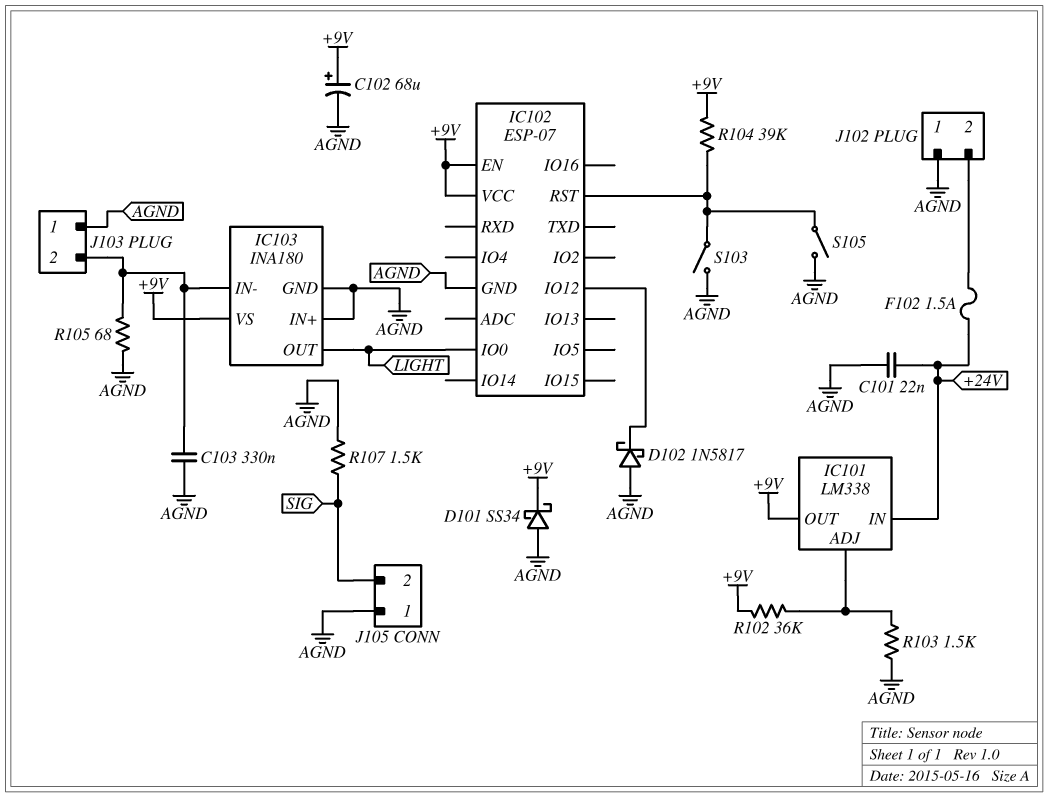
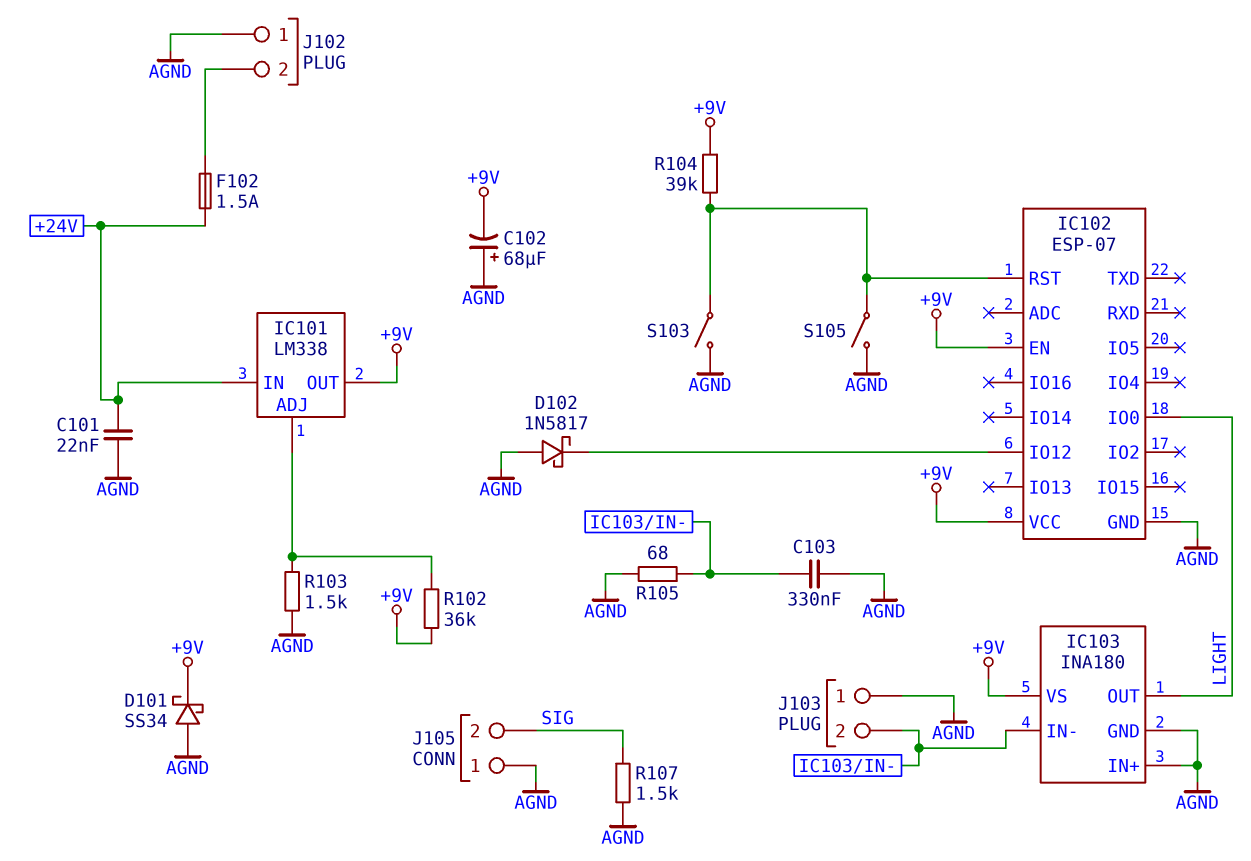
C102: 68uF (plus +9V, minus AGND) -> 68uF (plus AGND, minus +9V)

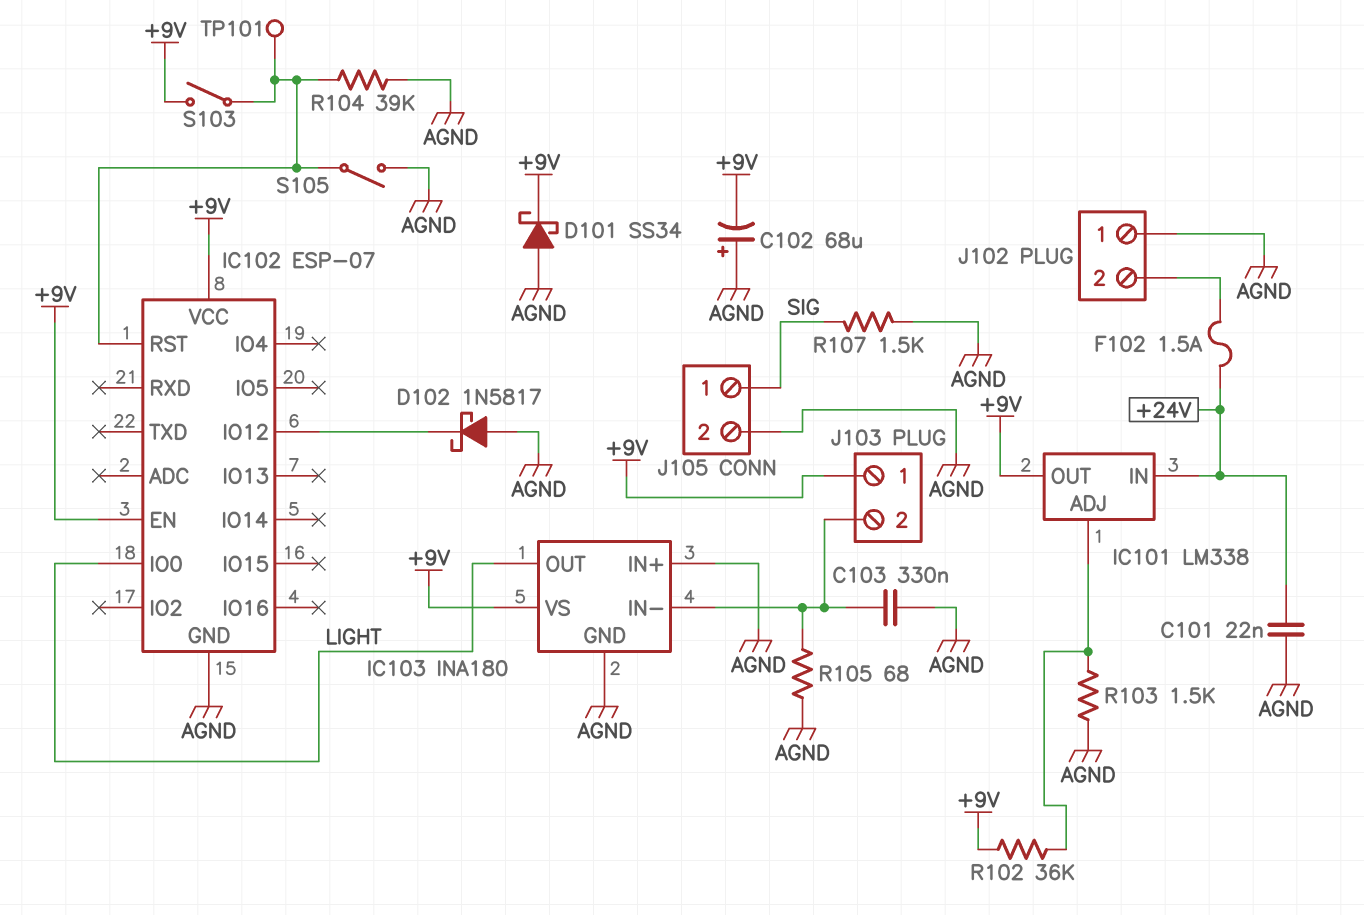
J103 pin 1: AGND -> +9V
J105 pin 1: AGND -> SIG
J105 pin 2: SIG -> AGND
R104: 39k (+9V, IC102/RST) -> 39k (AGND, IC102/RST)
S103: switch (AGND, IC102/RST) -> switch (+9V, IC102/RST)
TP101: none -> test point (IC102/RST)

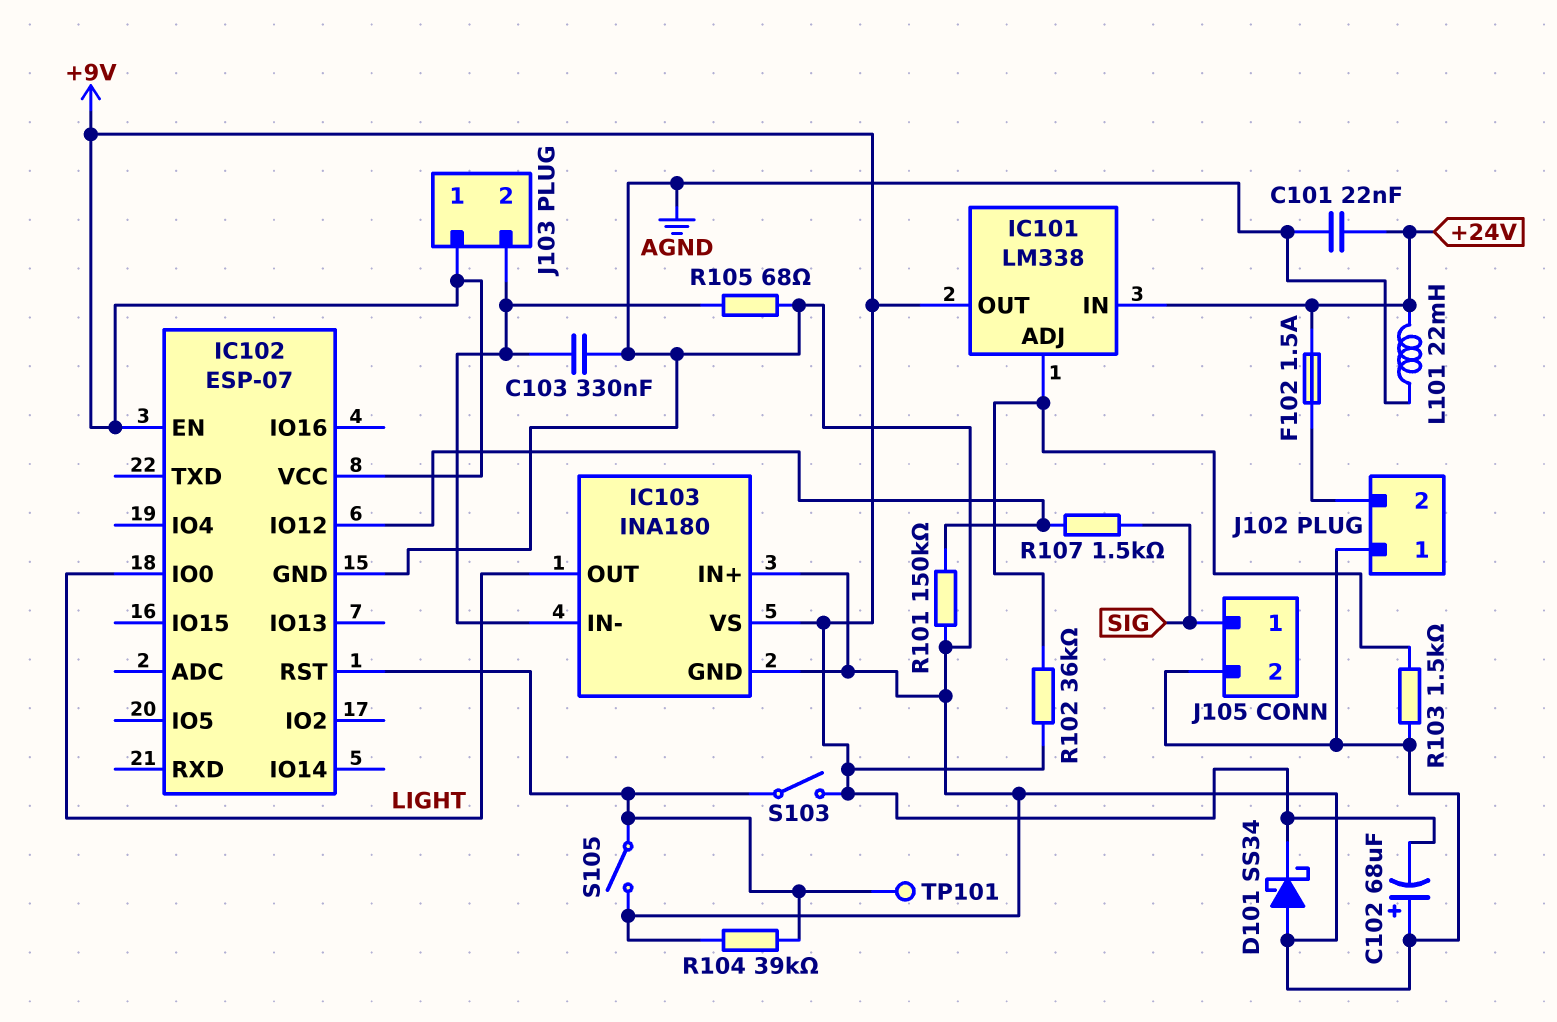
D102: schottky 1N5817 (A AGND, K IC102/IO12) -> none
L101: none -> 22mH (+24V, AGND)
R101: none -> 150k (AGND, IC102/IO12)
R107: 1.5k (AGND, SIG) -> 1.5k (IC102/IO12, SIG)

